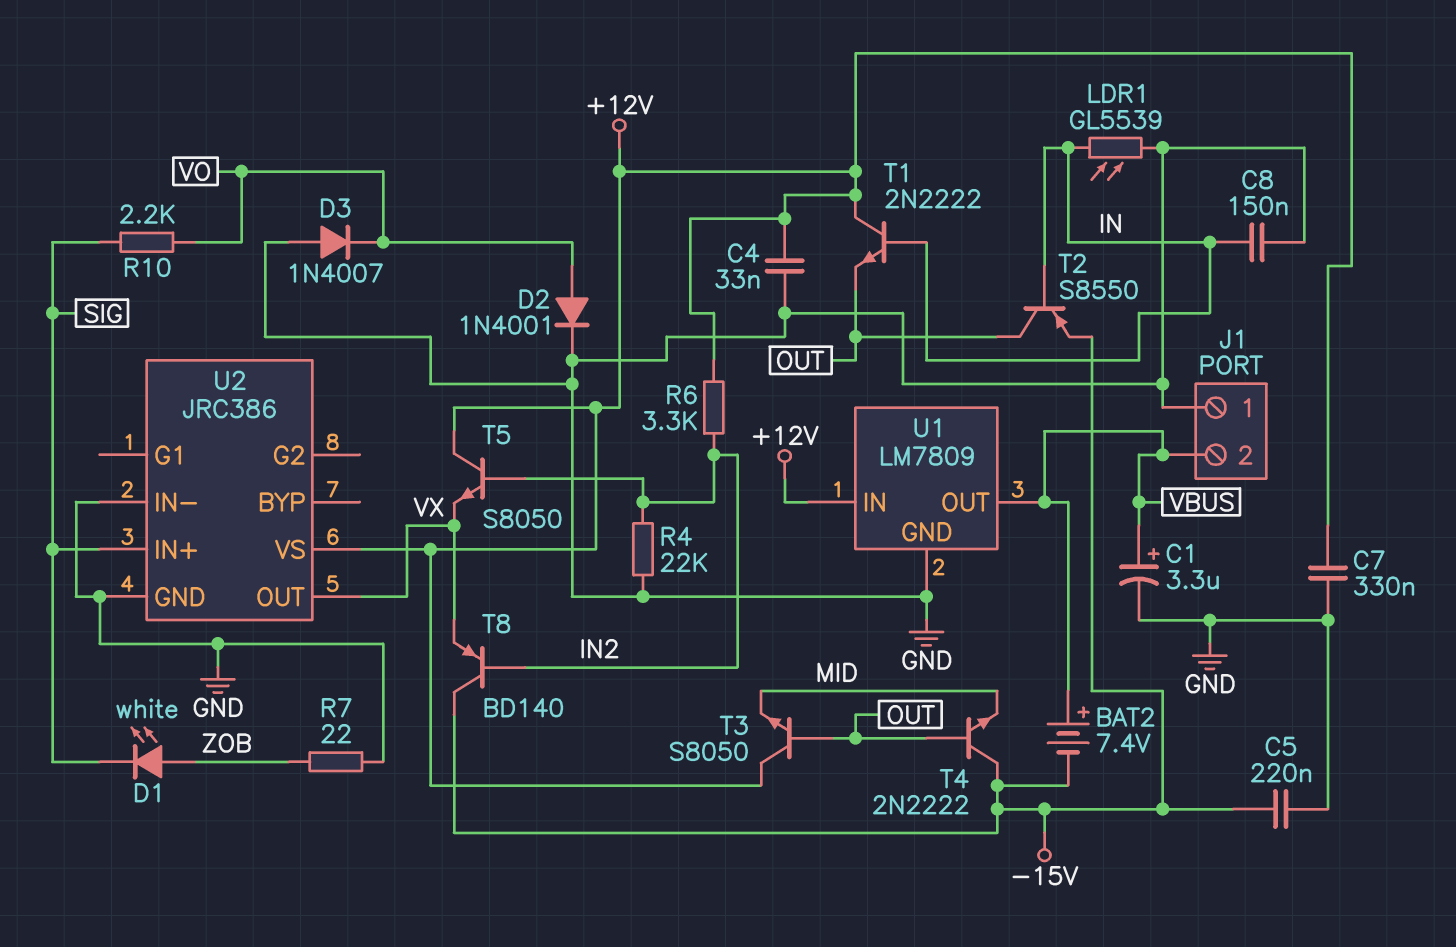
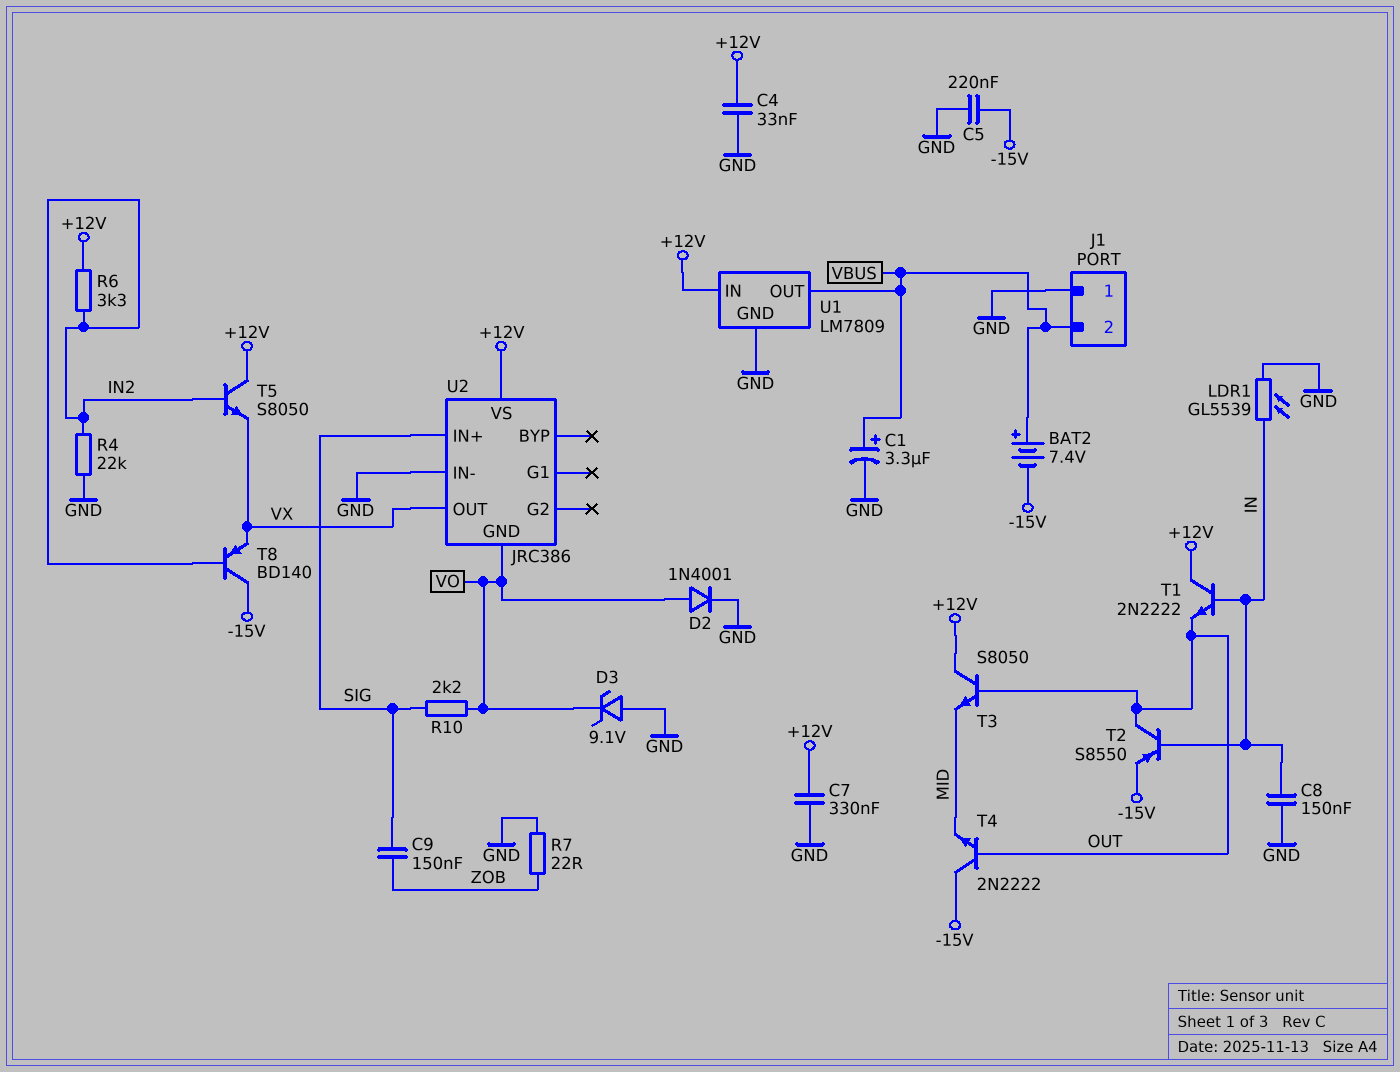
C9: none -> 150nF (SIG, ZOB)
D1: LED white (A ZOB, K SIG) -> none
D3: diode 1N4007 (A GND, K VO) -> zener 9.1V (A GND, K VO)
U2 pin GND: GND -> VO

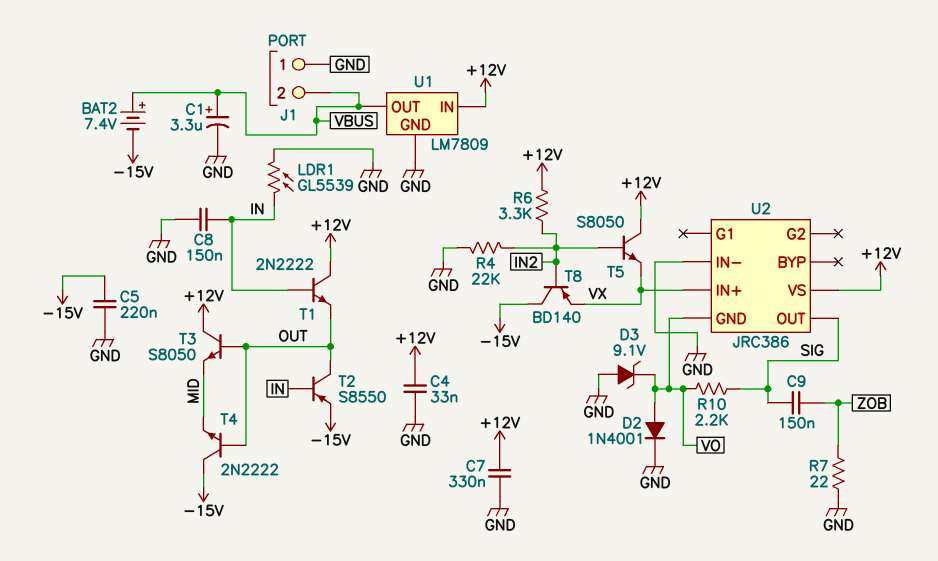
U2 pin IN+: SIG -> VX
U2 pin OUT: VX -> SIG

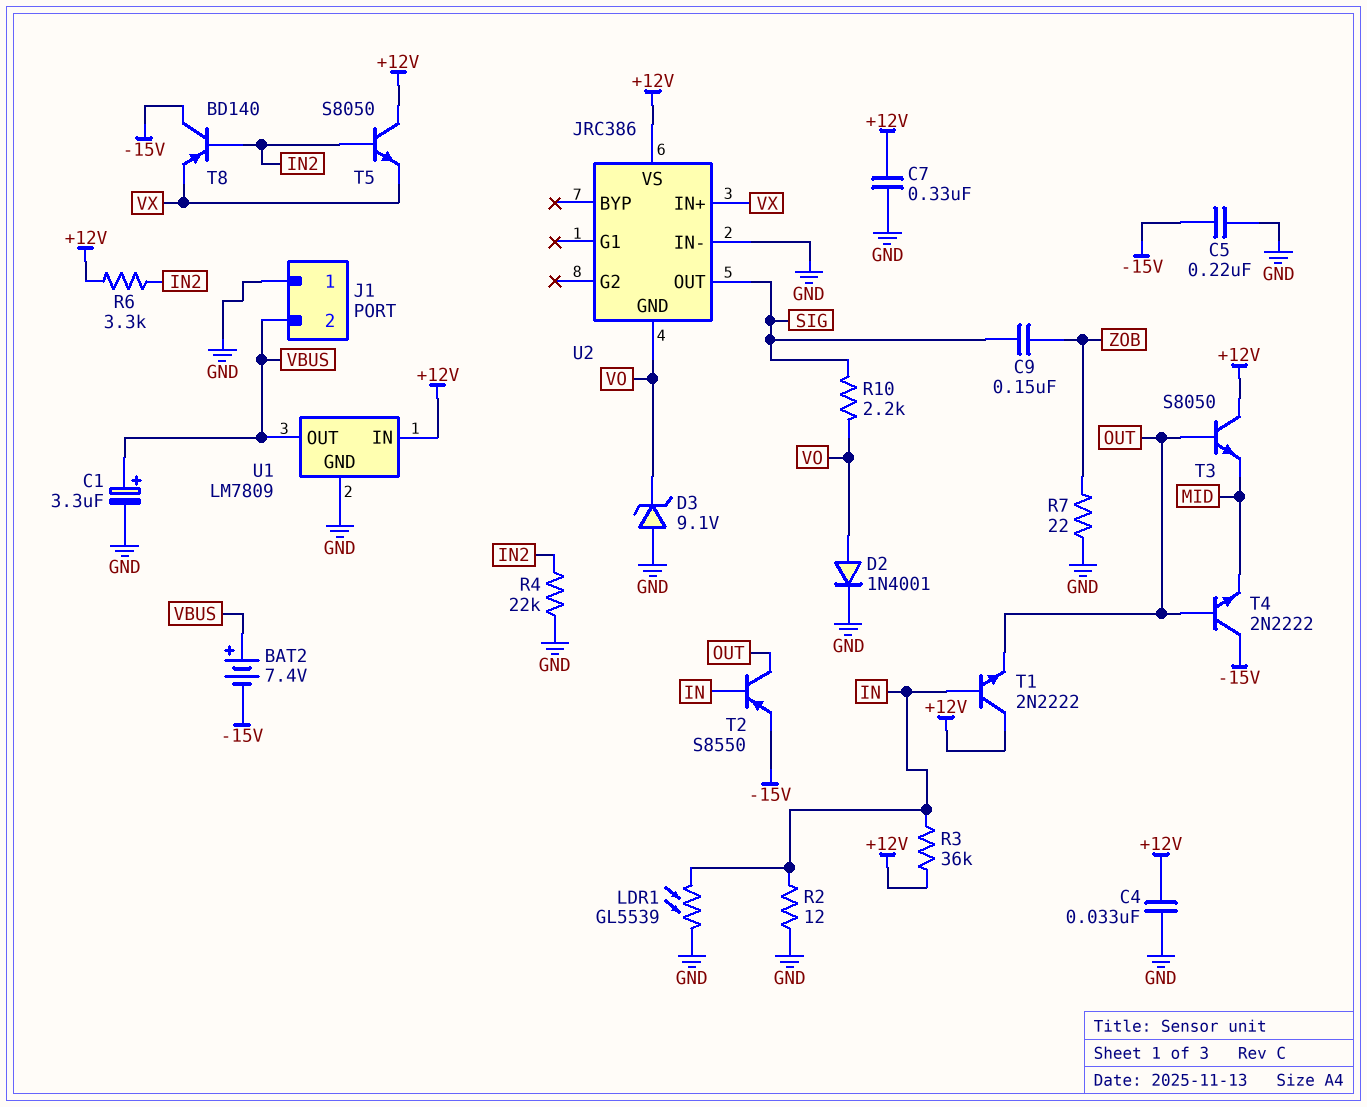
C8: 150nF (GND, IN) -> none
R2: none -> 12 (GND, IN)
R3: none -> 36k (+12V, IN)

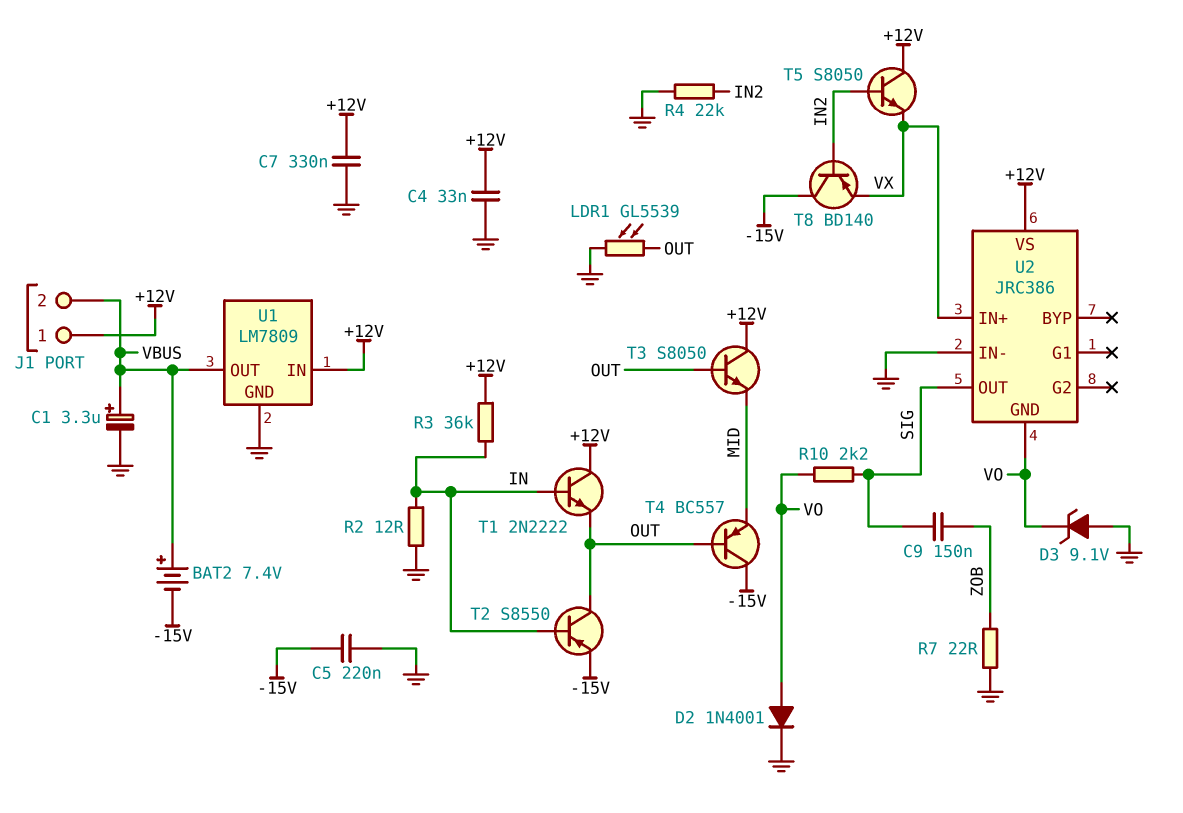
J1 pin 1: GND -> +12V
LDR1: GL5539 (GND, IN) -> GL5539 (GND, OUT)
R6: 3.3k (+12V, IN2) -> none
T4: NPN 2N2222 (B OUT, C -15V, E MID) -> PNP BC557 (B OUT, C -15V, E MID)

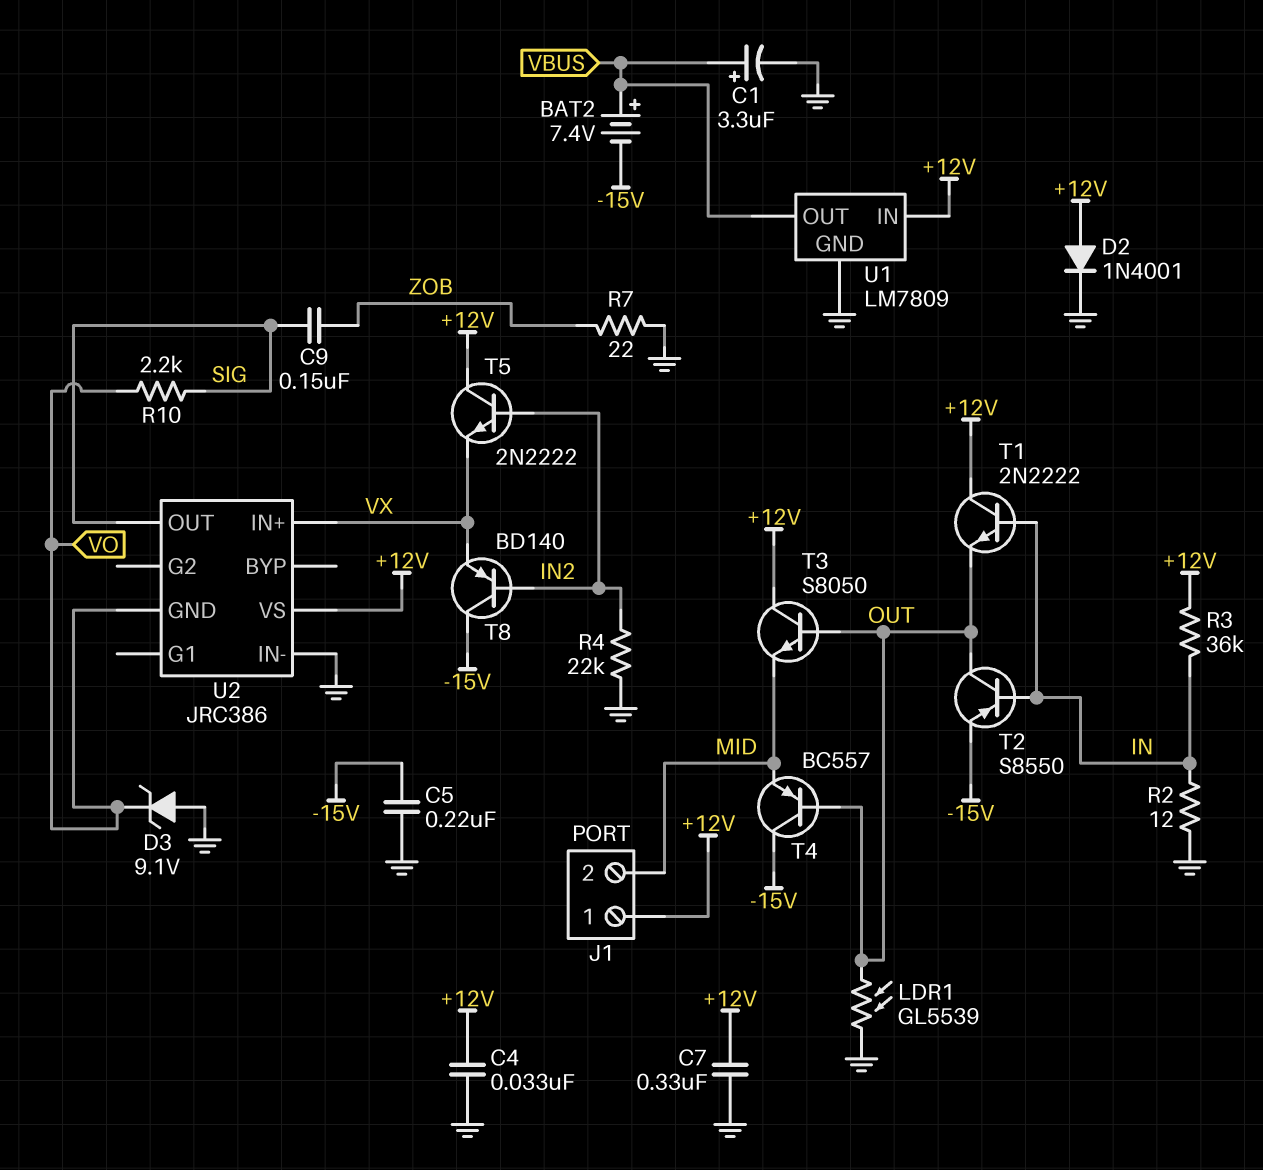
D2: diode 1N4001 (A VO, K GND) -> diode 1N4001 (A +12V, K GND)
J1 pin 2: VBUS -> MID
T5: NPN S8050 (B IN2, C +12V, E VX) -> NPN 2N2222 (B IN2, C +12V, E VX)

